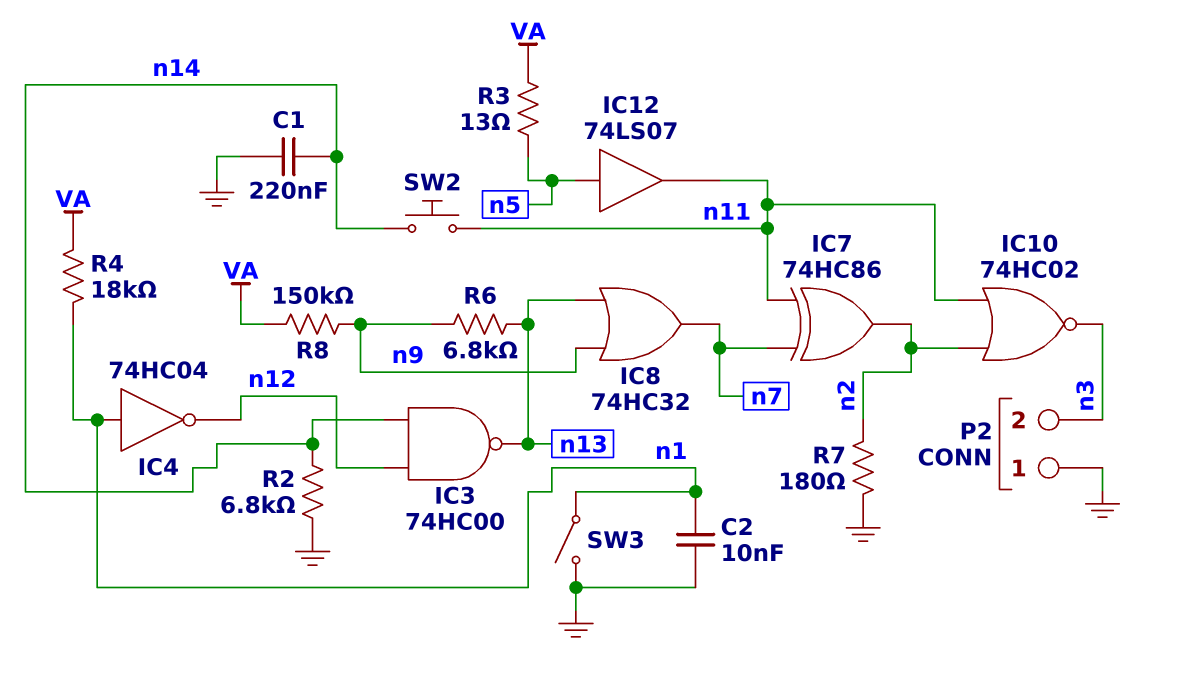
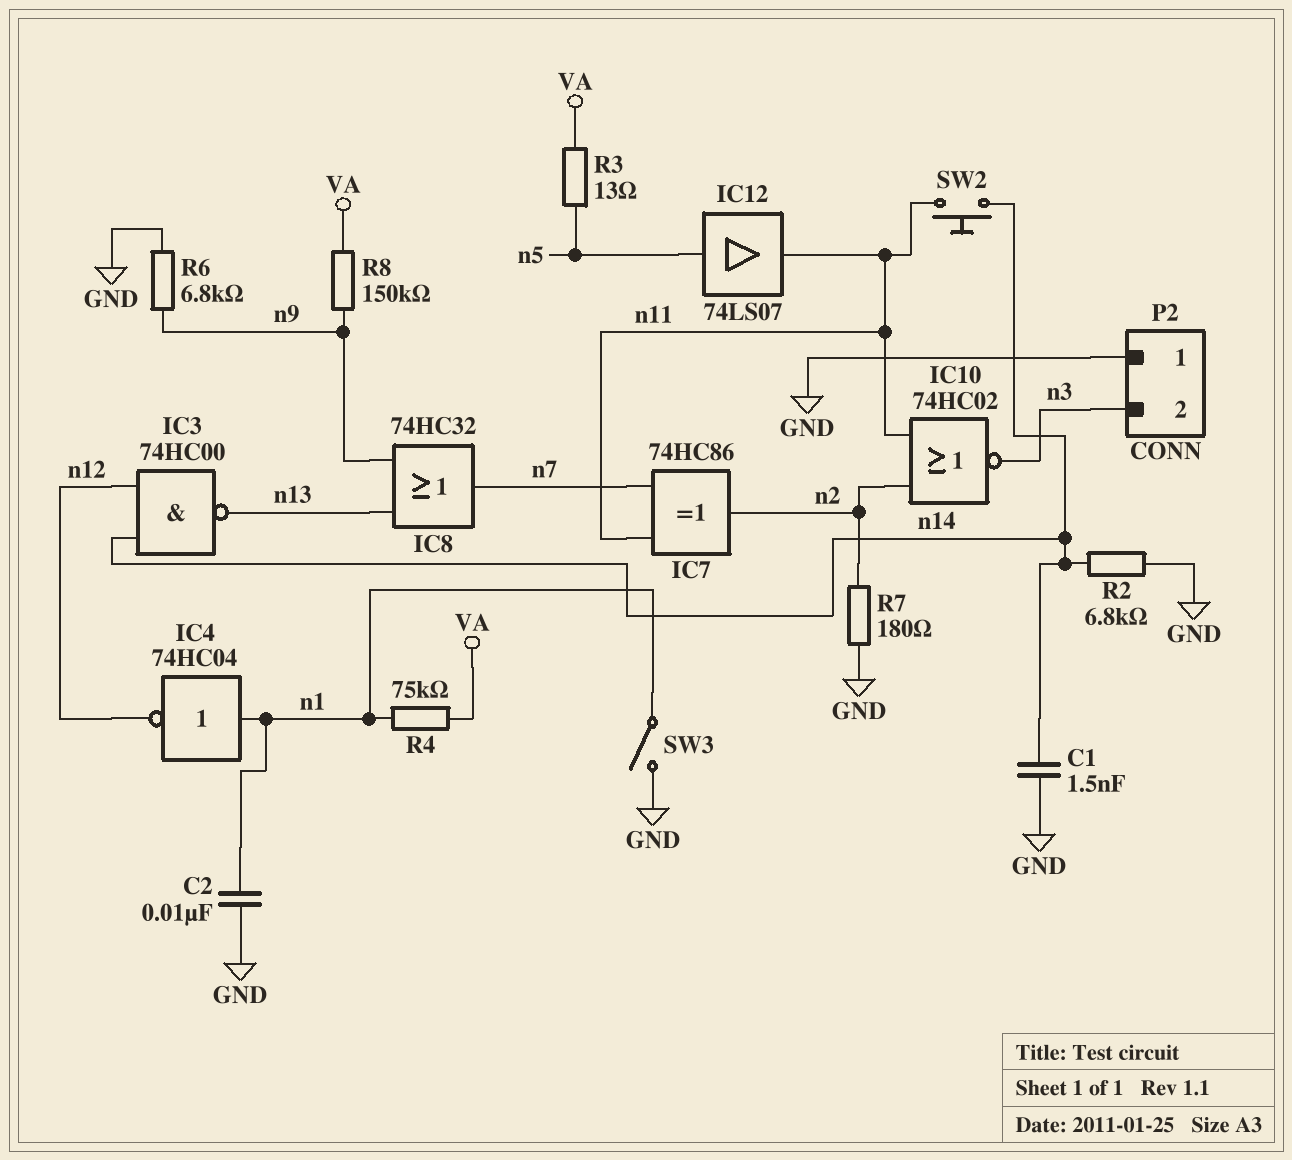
C1: 220nF (GND, n14) -> 1.5nF (GND, n14)
R4: 18k (VA, n1) -> 75k (VA, n1)
R6: 6.8k (n9, n13) -> 6.8k (GND, n9)

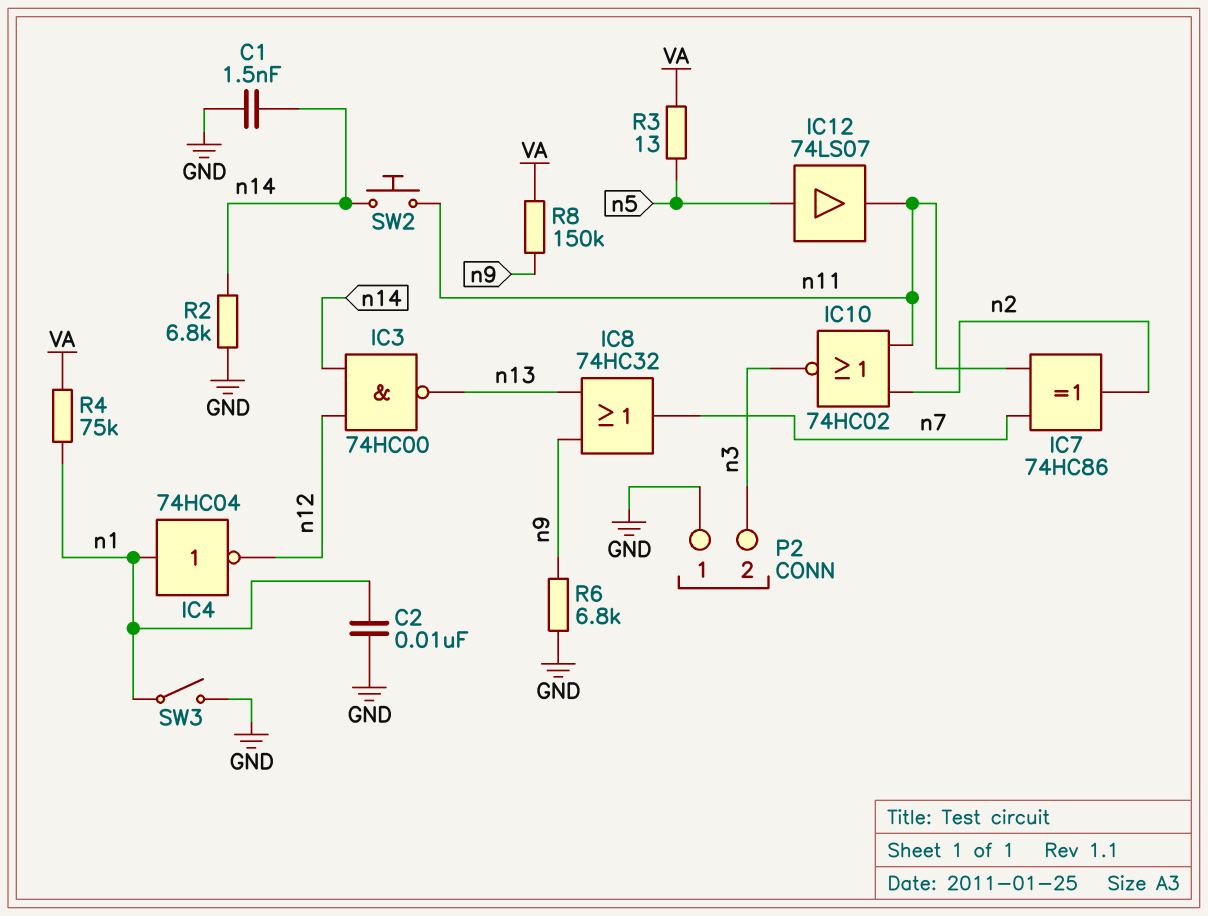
R7: 180 (GND, n2) -> none

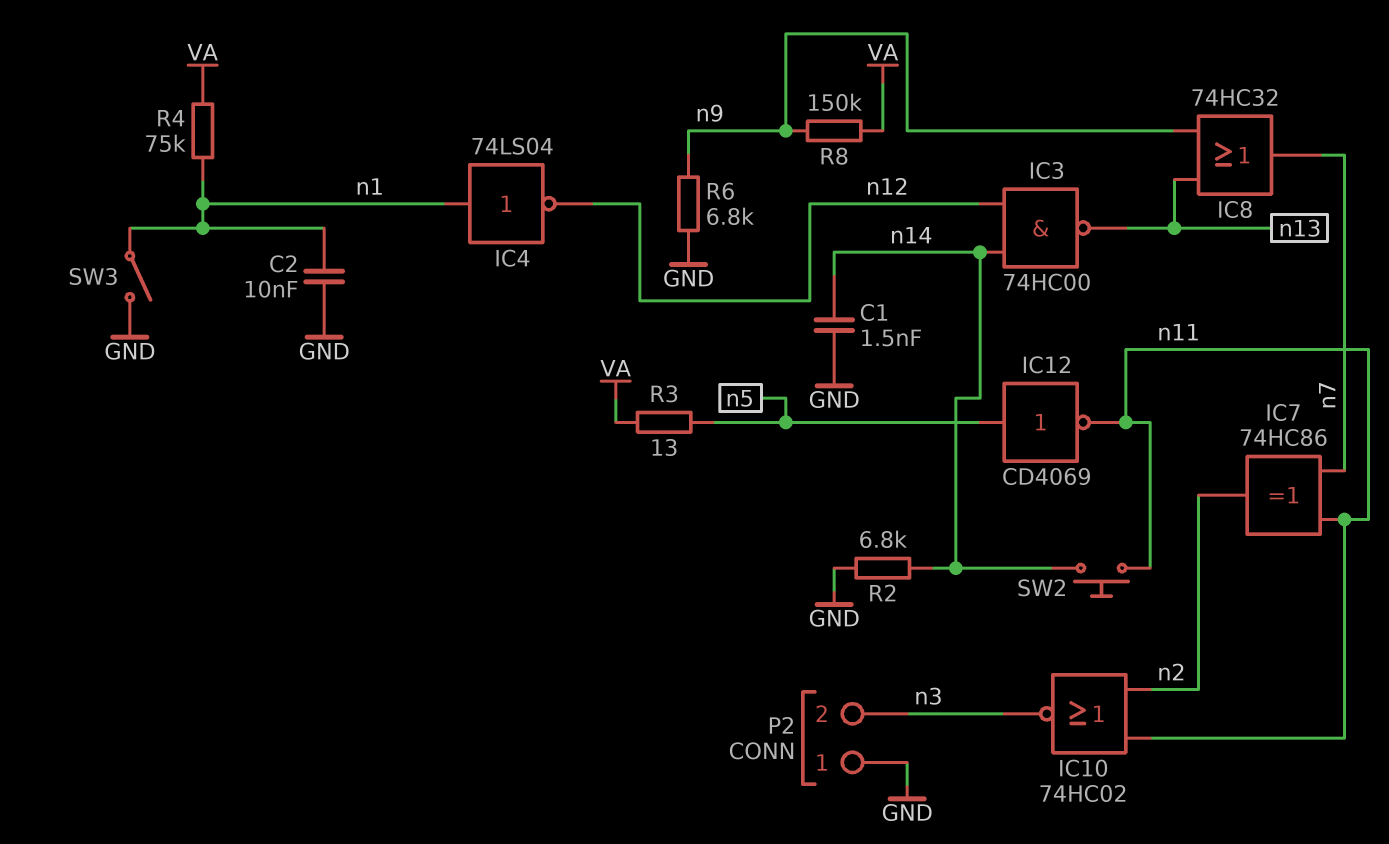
IC4: NOT 74HC04 (in n1, out n12) -> NOT 74LS04 (in n1, out n12)
IC12: buffer 74LS07 (in n5, out n11) -> NOT CD4069 (in n5, out n11)

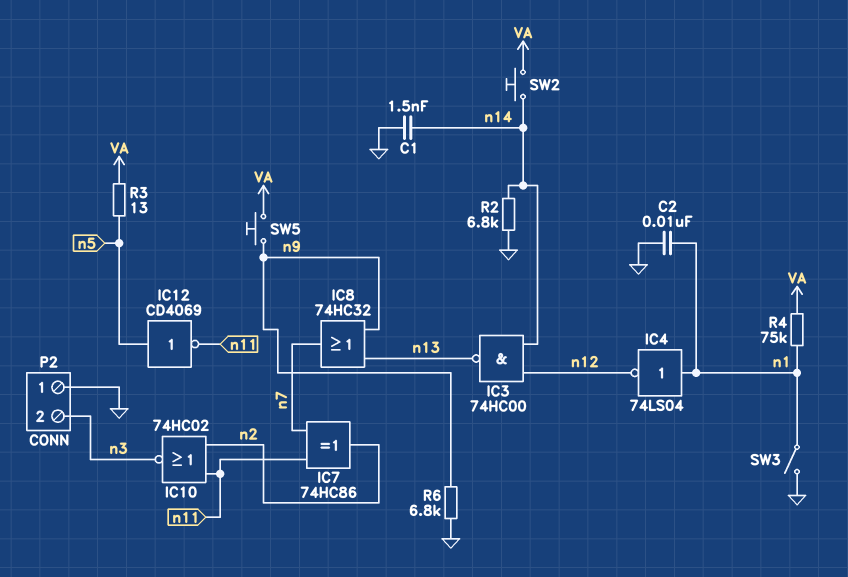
R8: 150k (VA, n9) -> none
SW2: button (n11, n14) -> button (VA, n14)
SW5: none -> button (VA, n9)

